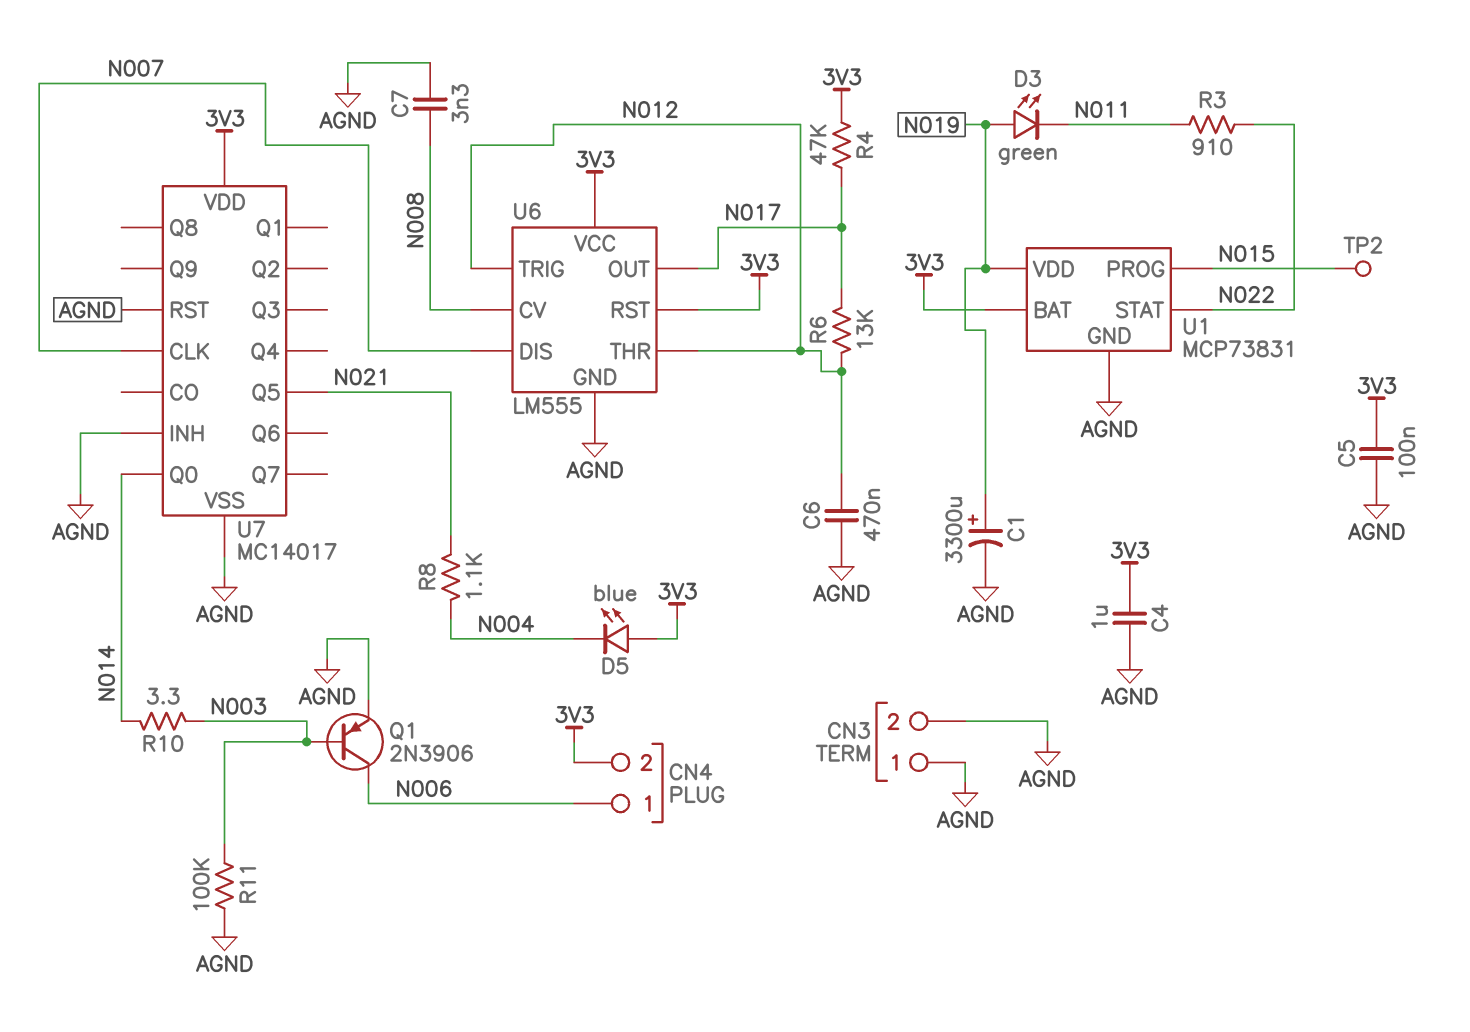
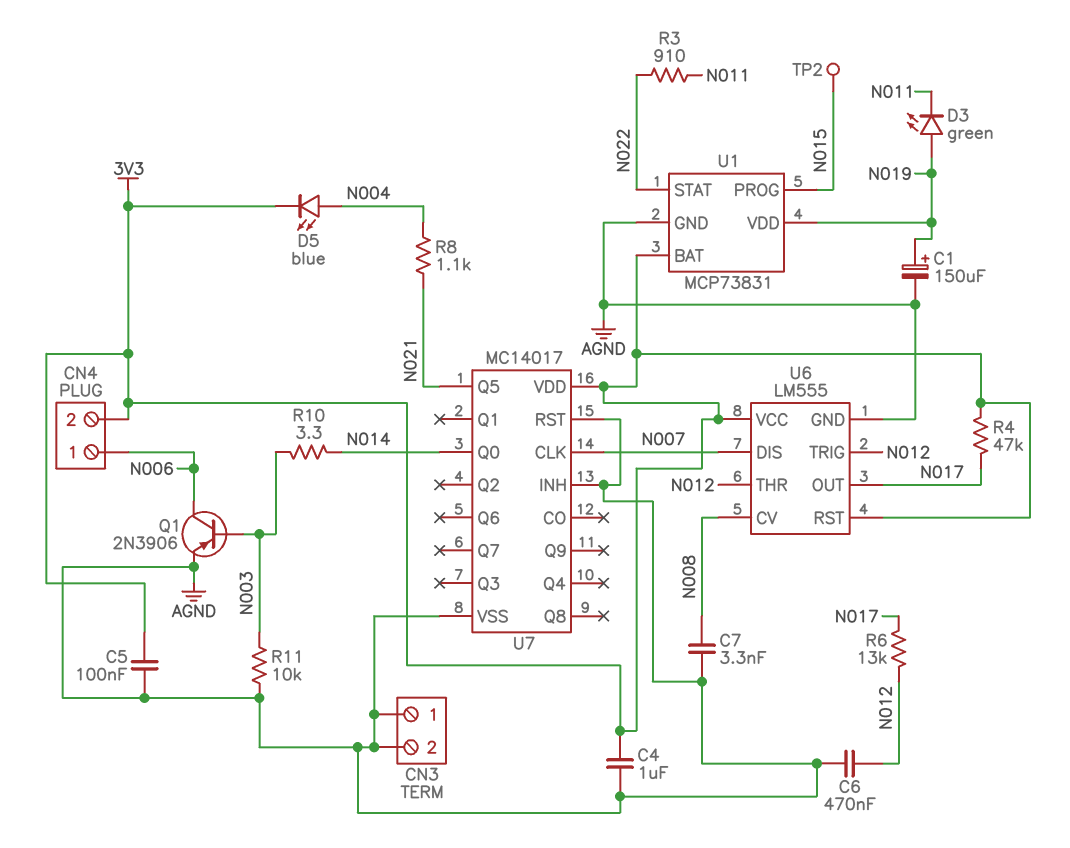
C1: 3300uF (plus N019, minus AGND) -> 150uF (plus N019, minus AGND)
D5: LED blue (A 3V3, K N004) -> LED blue (A N004, K 3V3)
R11: 100k (AGND, N003) -> 10k (AGND, N003)

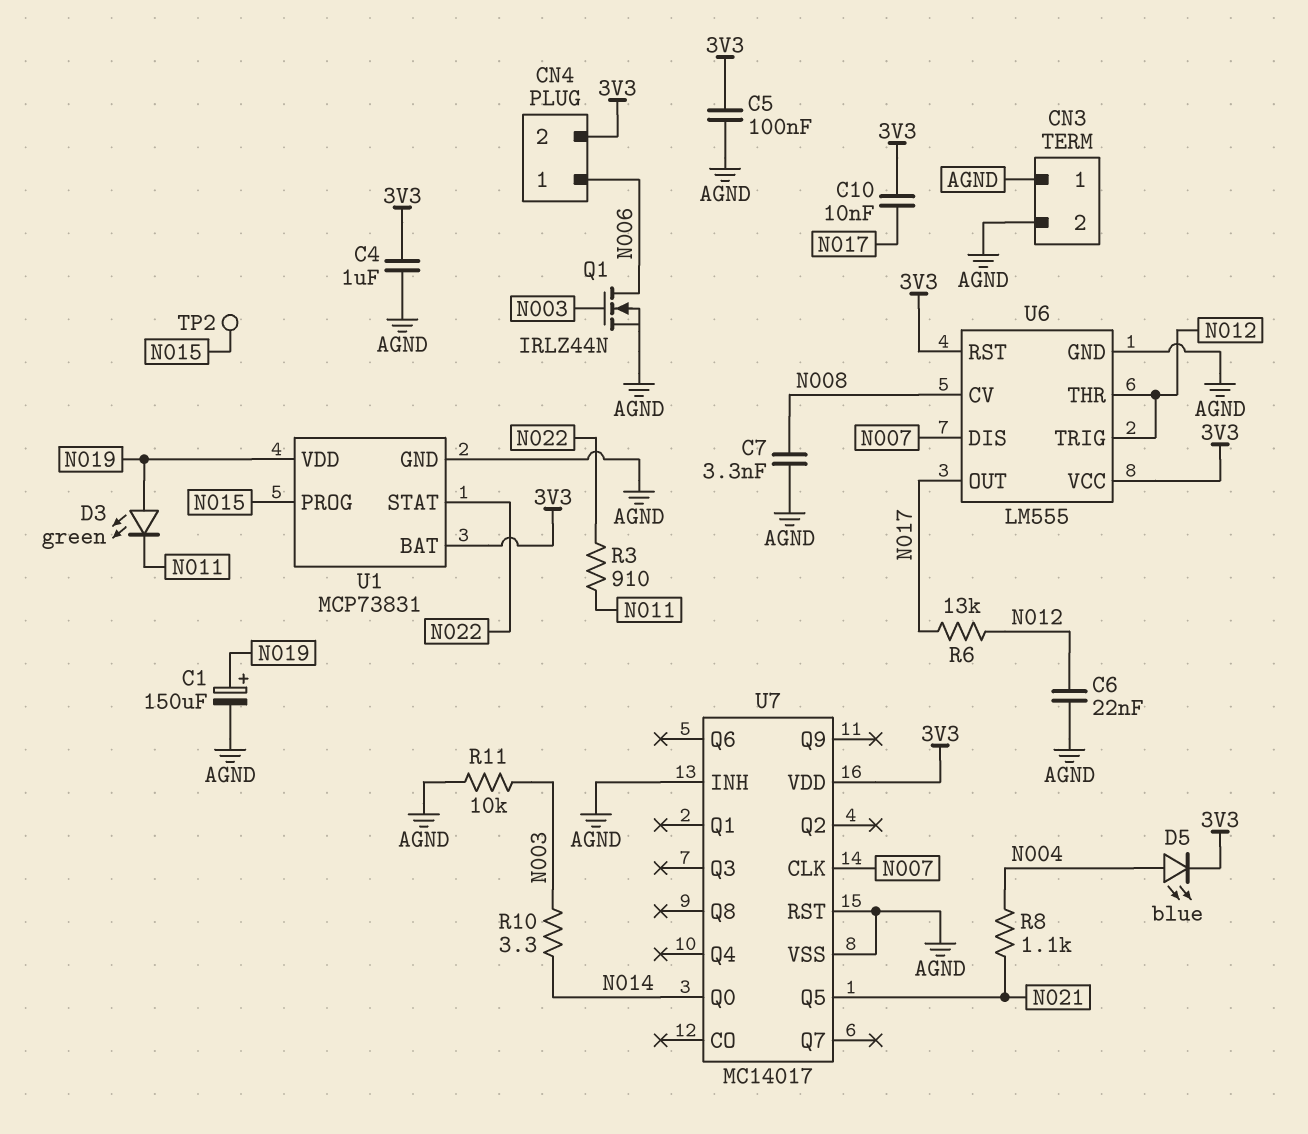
C6: 470nF (AGND, N012) -> 22nF (AGND, N012)
C10: none -> 10nF (3V3, N017)
Q1: PNP 2N3906 (B N003, C N006, E AGND) -> NMOS IRLZ44N (G N003, D N006, S AGND)
R4: 47k (3V3, N017) -> none

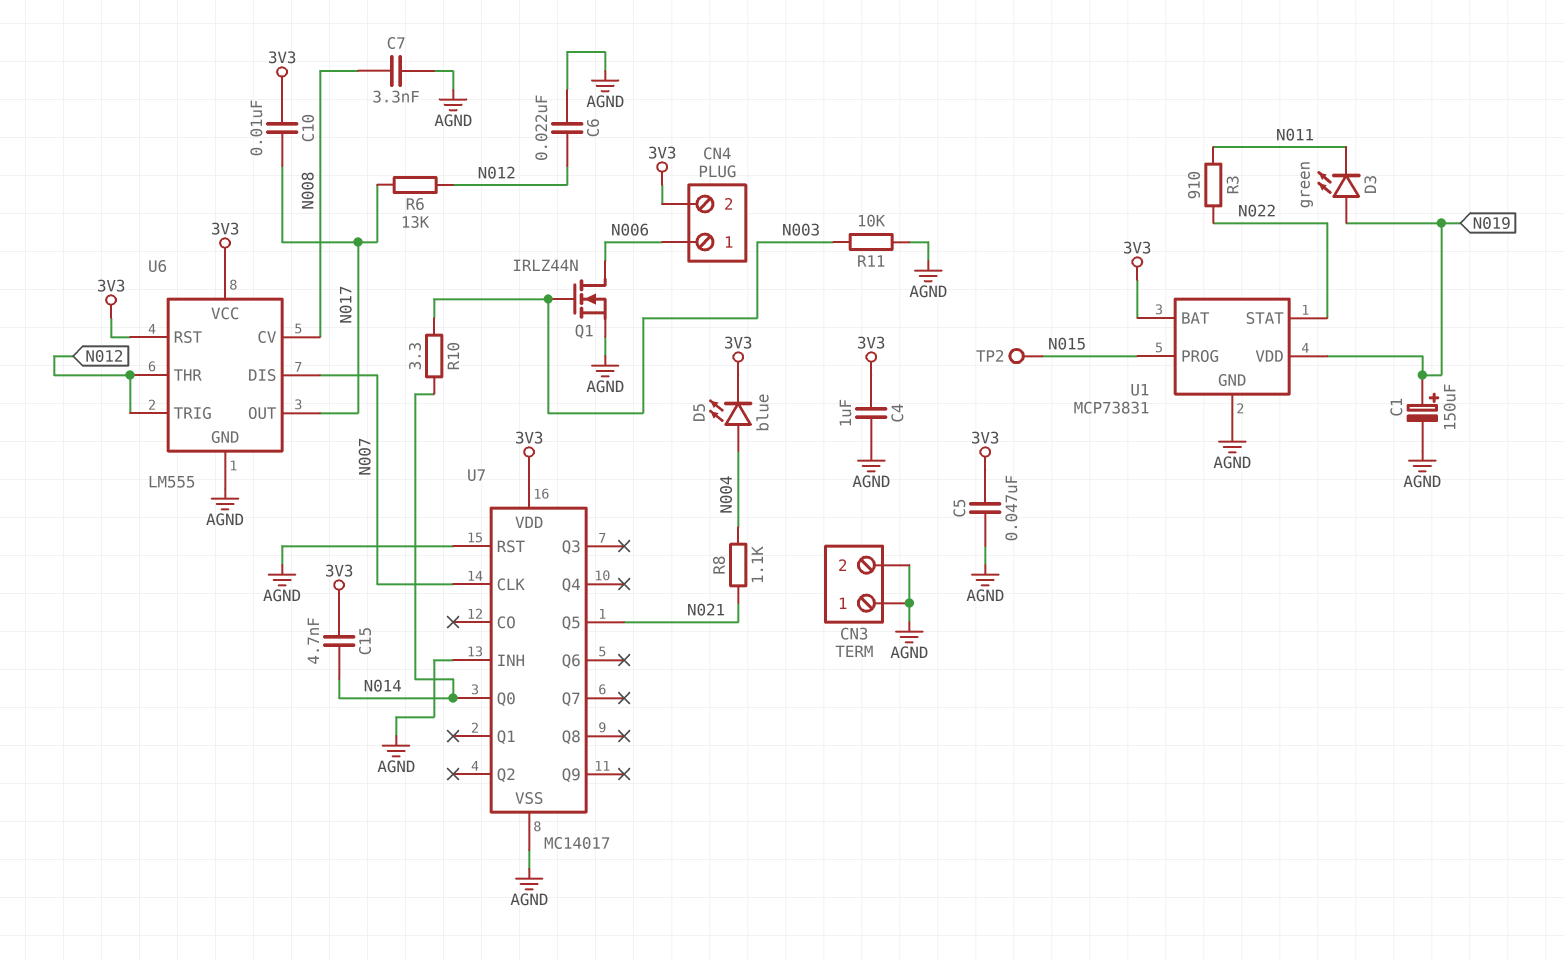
C5: 100nF (3V3, AGND) -> 47nF (3V3, AGND)
C15: none -> 4.7nF (3V3, N014)

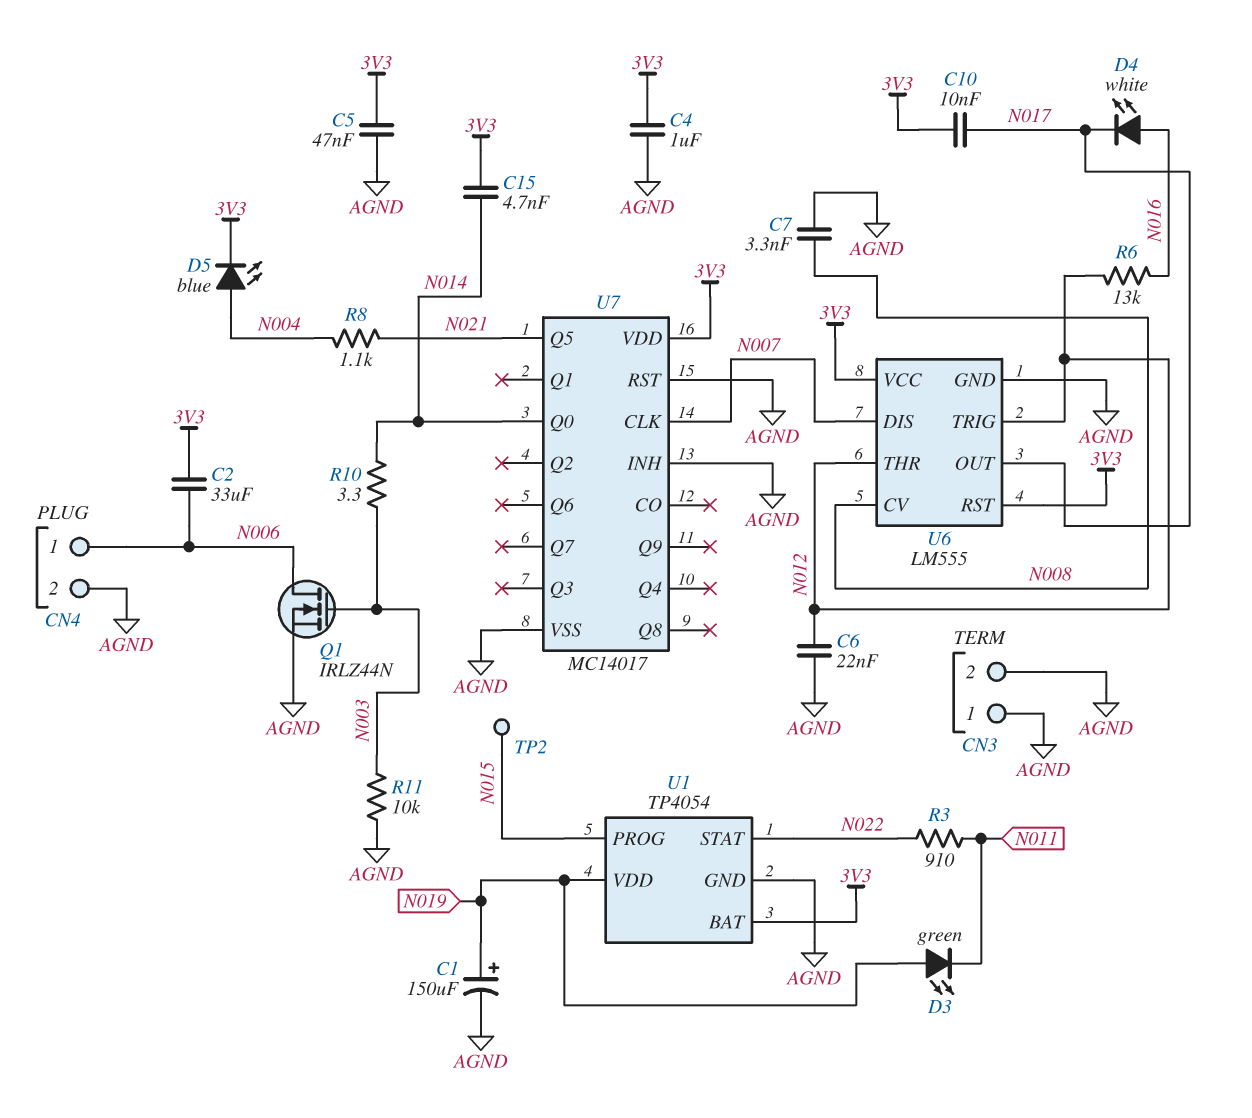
C2: none -> 33uF (3V3, N006)
CN4 pin 2: 3V3 -> AGND
D4: none -> LED white (A N016, K N017)
R6: 13k (N012, N017) -> 13k (N012, N016)
U1: MCP73831 -> TP4054

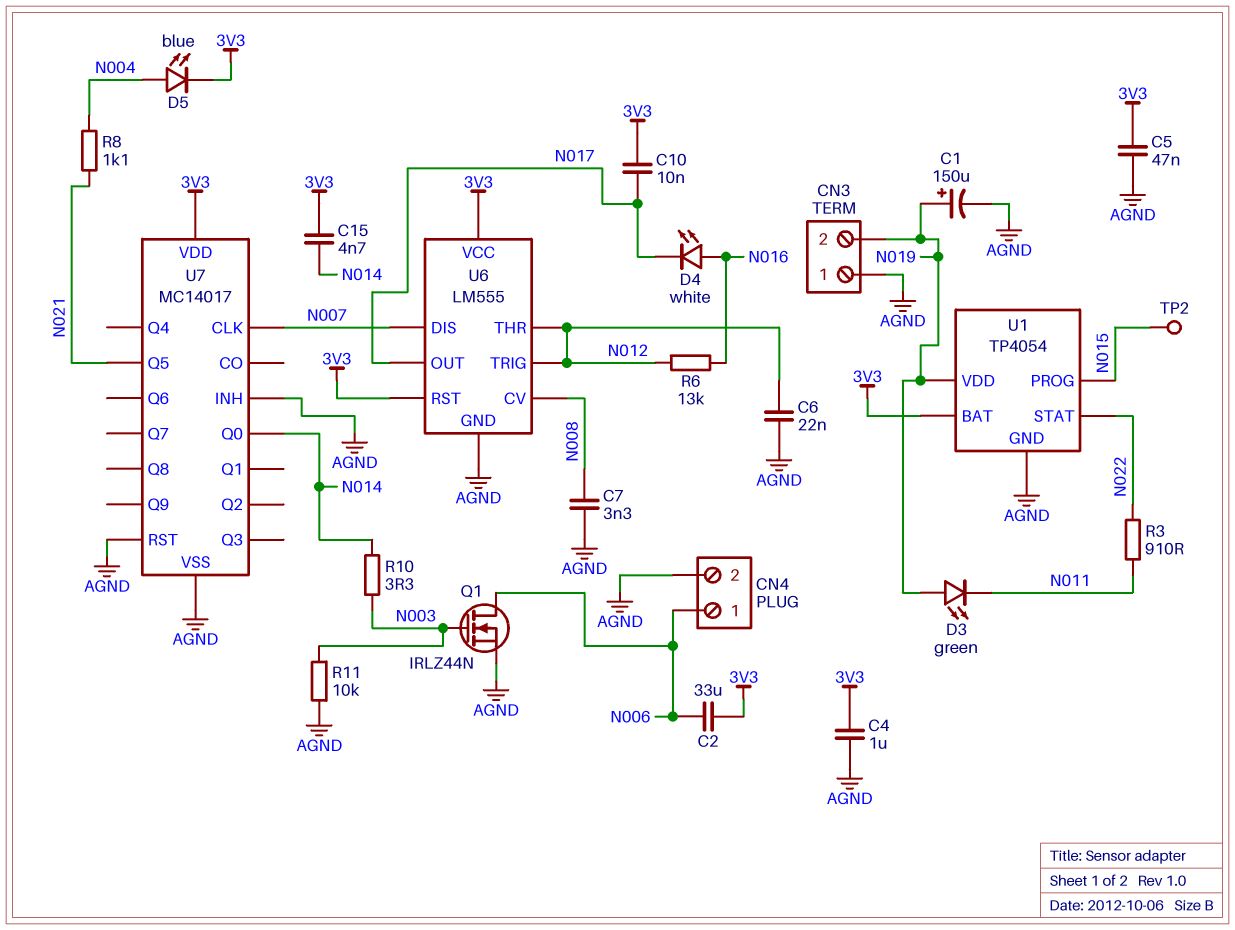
CN3 pin 2: AGND -> N019

